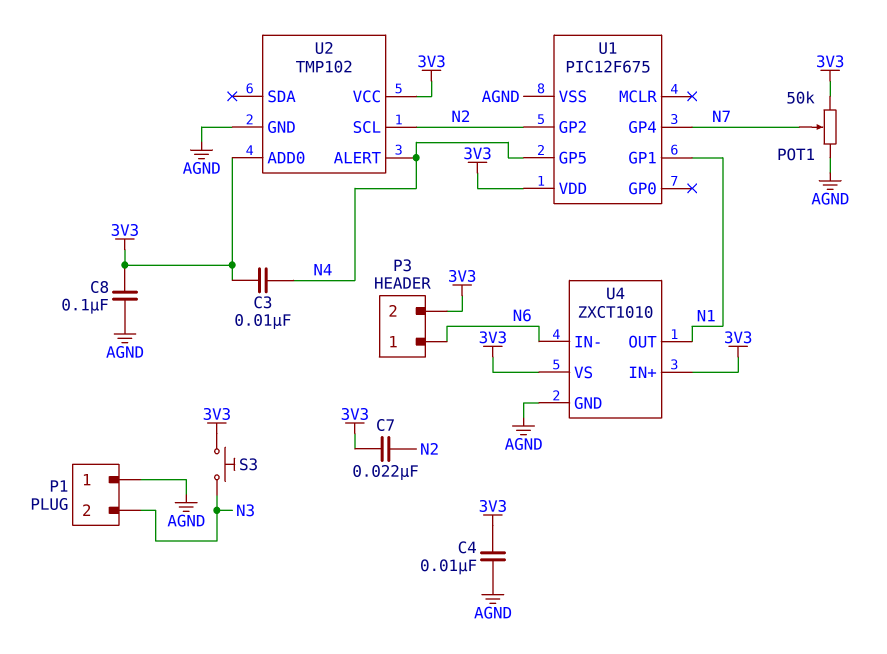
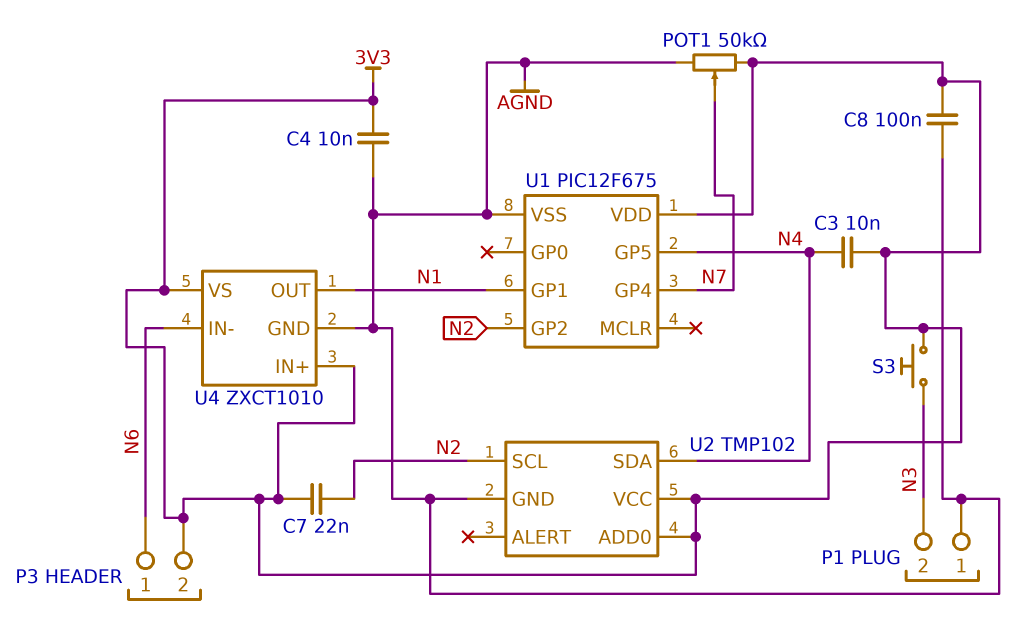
U2 pin ALERT: N4 -> none
U2 pin SDA: none -> N4

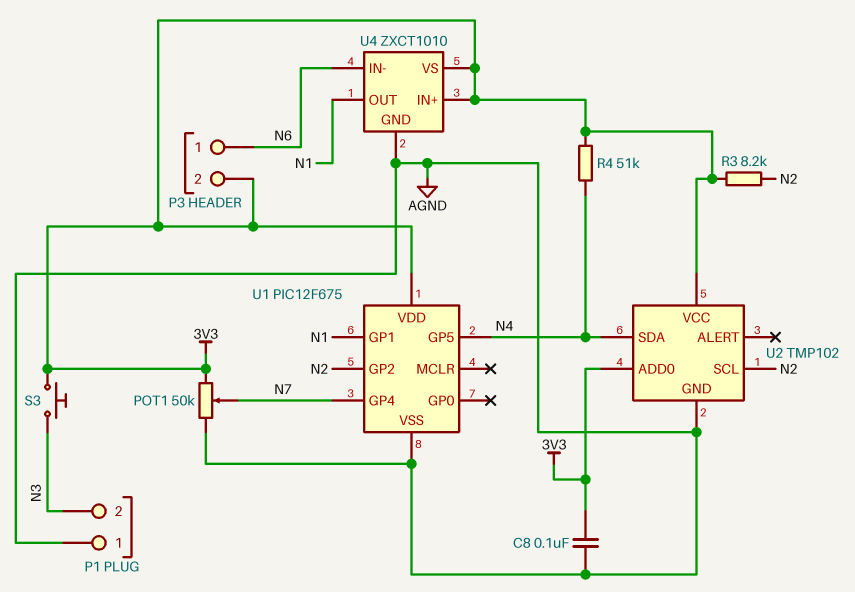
C3: 10nF (3V3, N4) -> none
C4: 10nF (3V3, AGND) -> none
C7: 22nF (3V3, N2) -> none
R3: none -> 8.2k (3V3, N2)
R4: none -> 51k (3V3, N4)

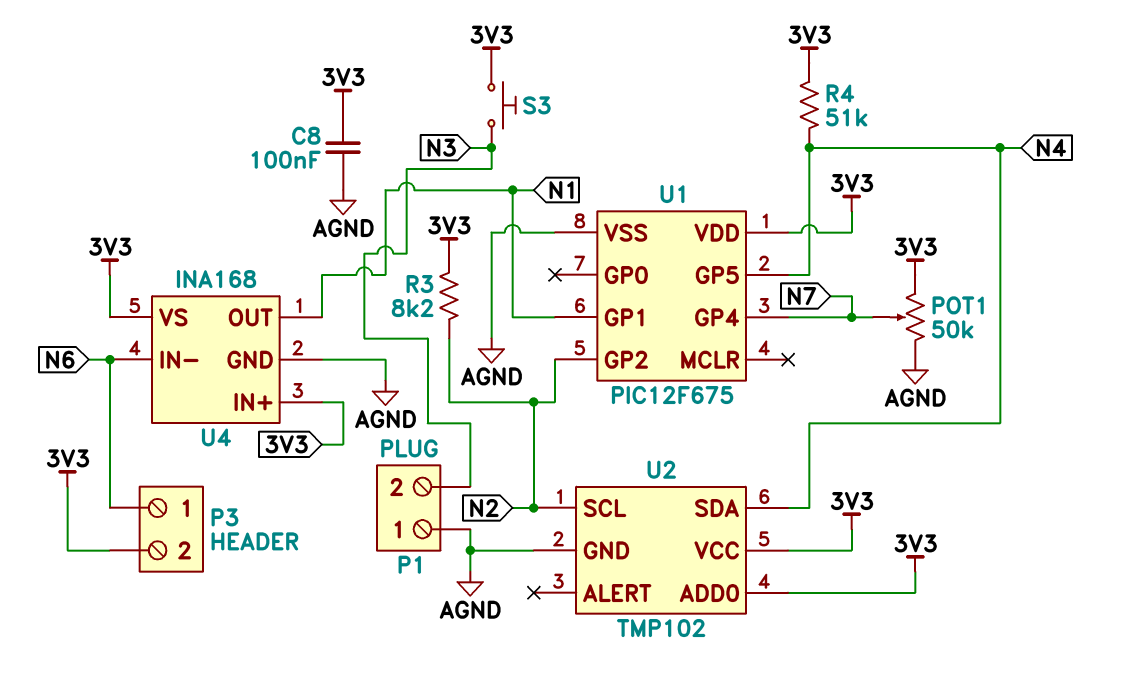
U4: ZXCT1010 -> INA168

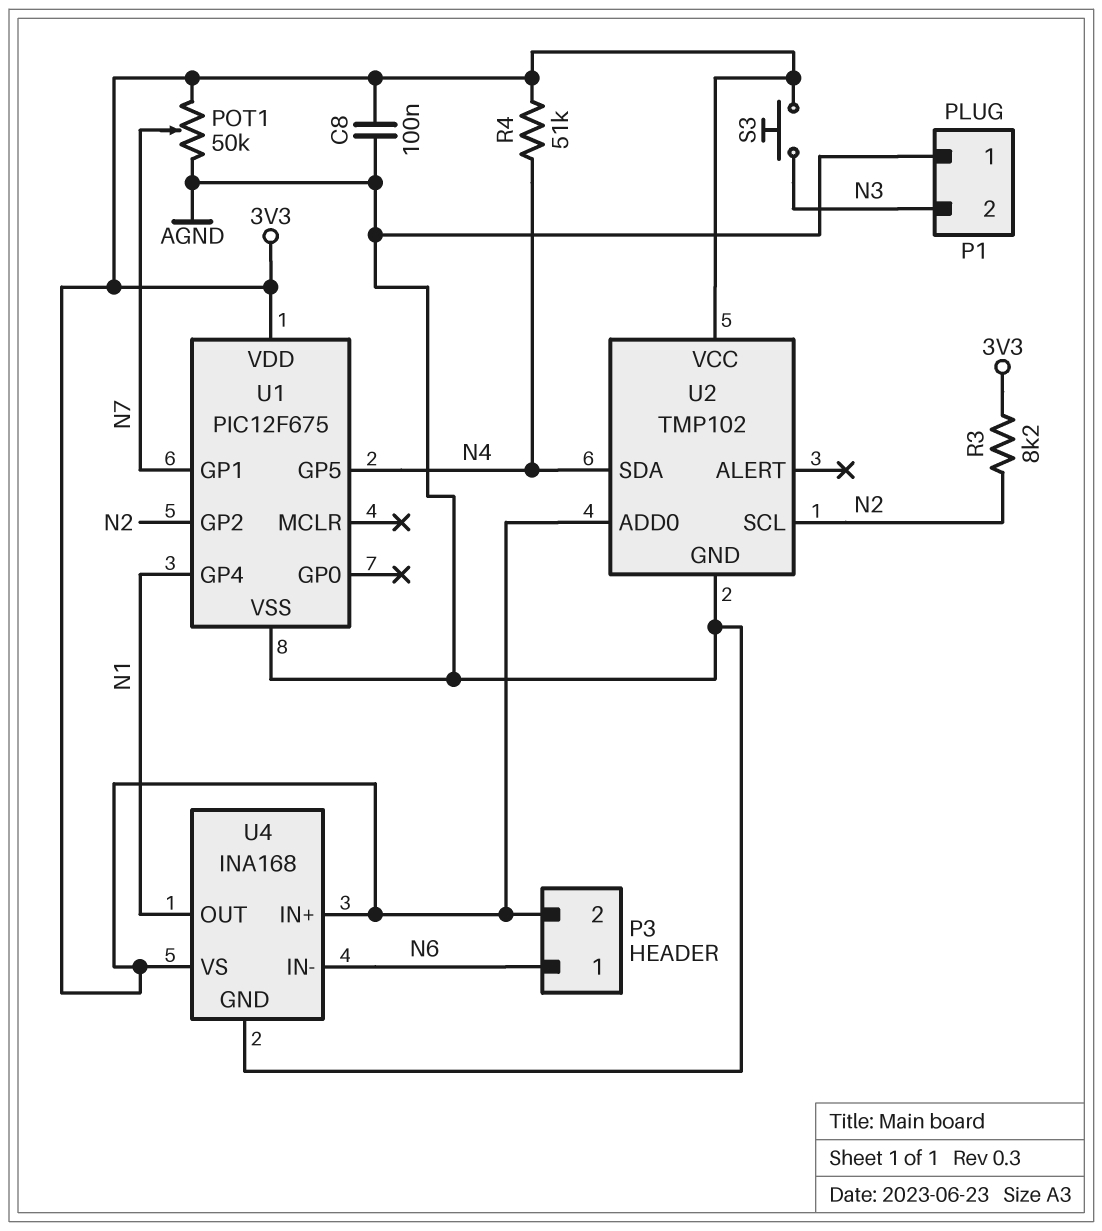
U1 pin GP1: N1 -> N7
U1 pin GP4: N7 -> N1

